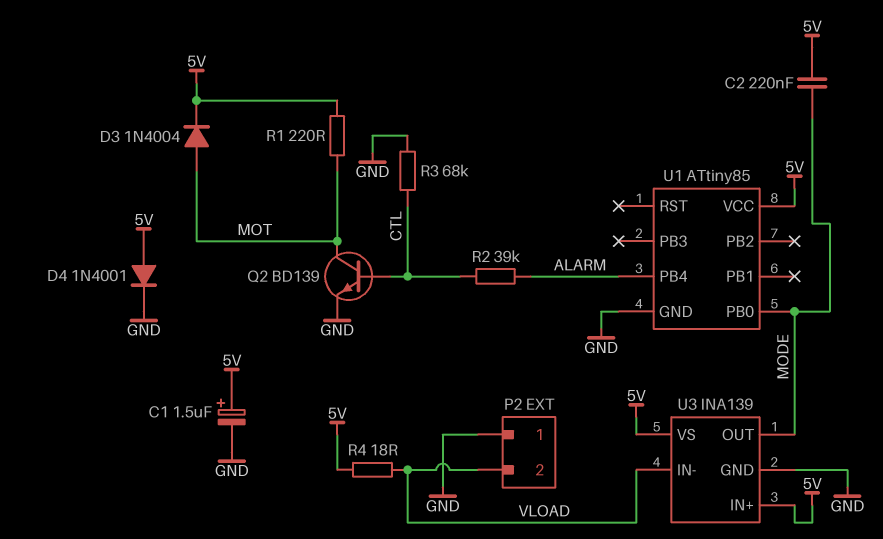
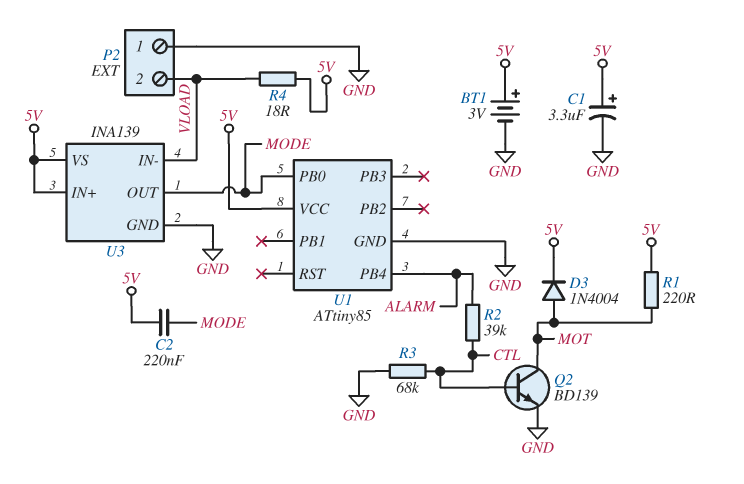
BT1: none -> 3V (plus 5V, minus GND)
C1: 1.5uF (plus 5V, minus GND) -> 3.3uF (plus 5V, minus GND)
D4: diode 1N4001 (A 5V, K GND) -> none

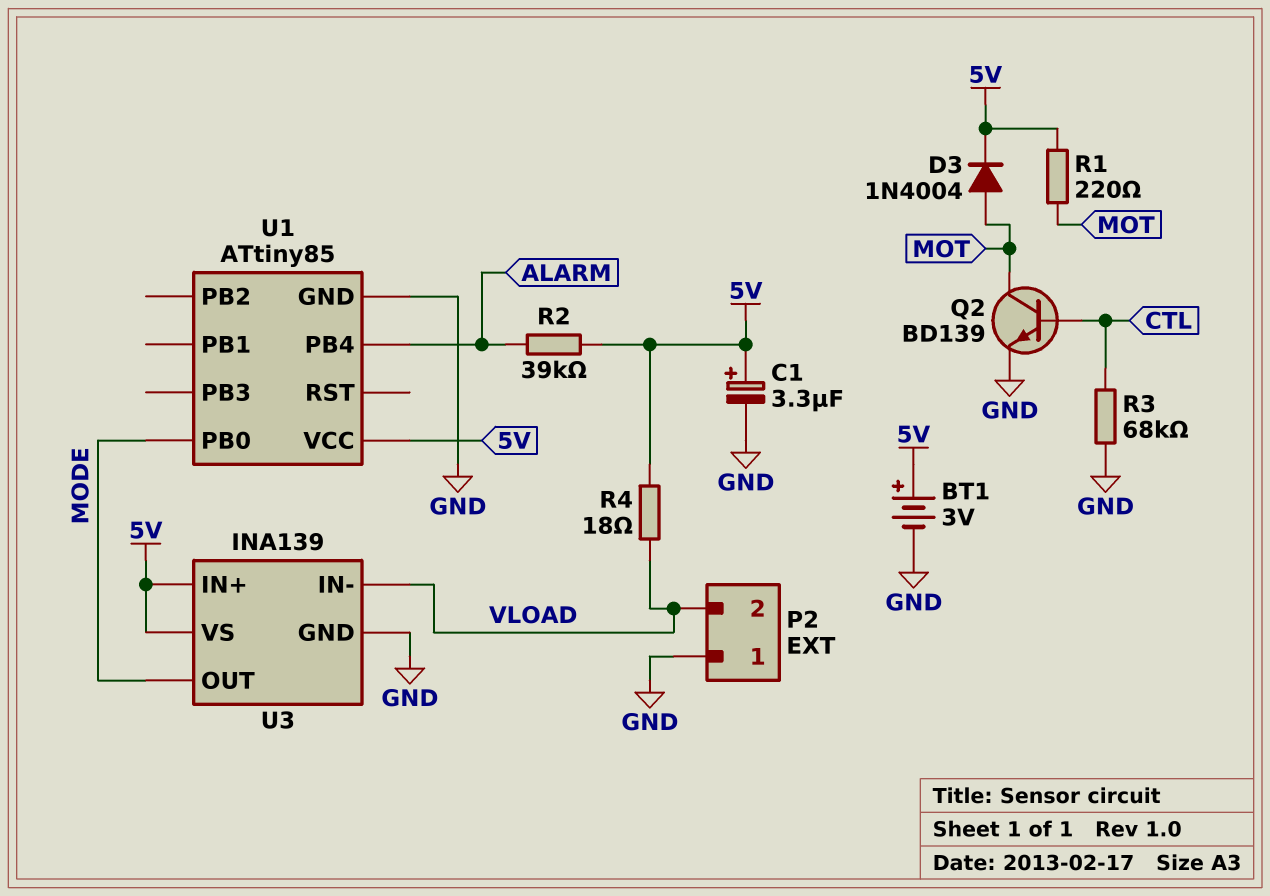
C2: 220nF (5V, MODE) -> none
R2: 39k (ALARM, CTL) -> 39k (5V, ALARM)

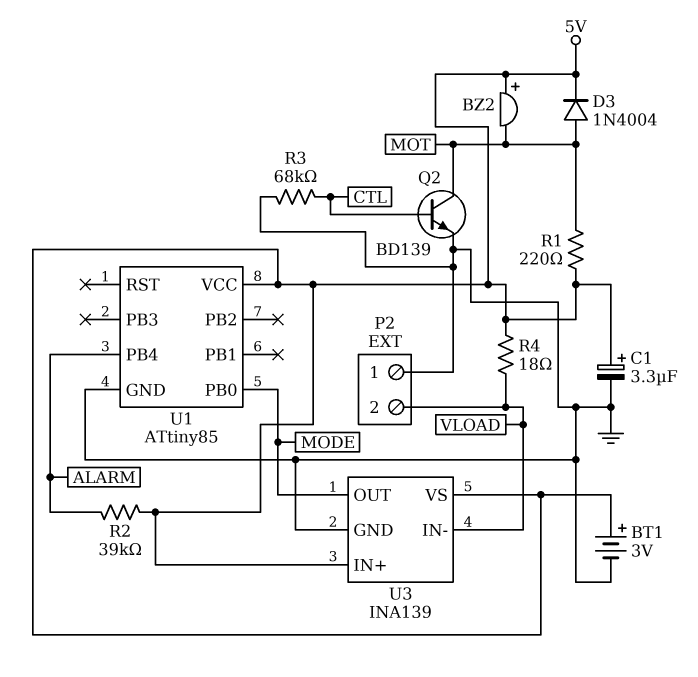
BZ2: none -> buzzer (plus 5V, minus MOT)

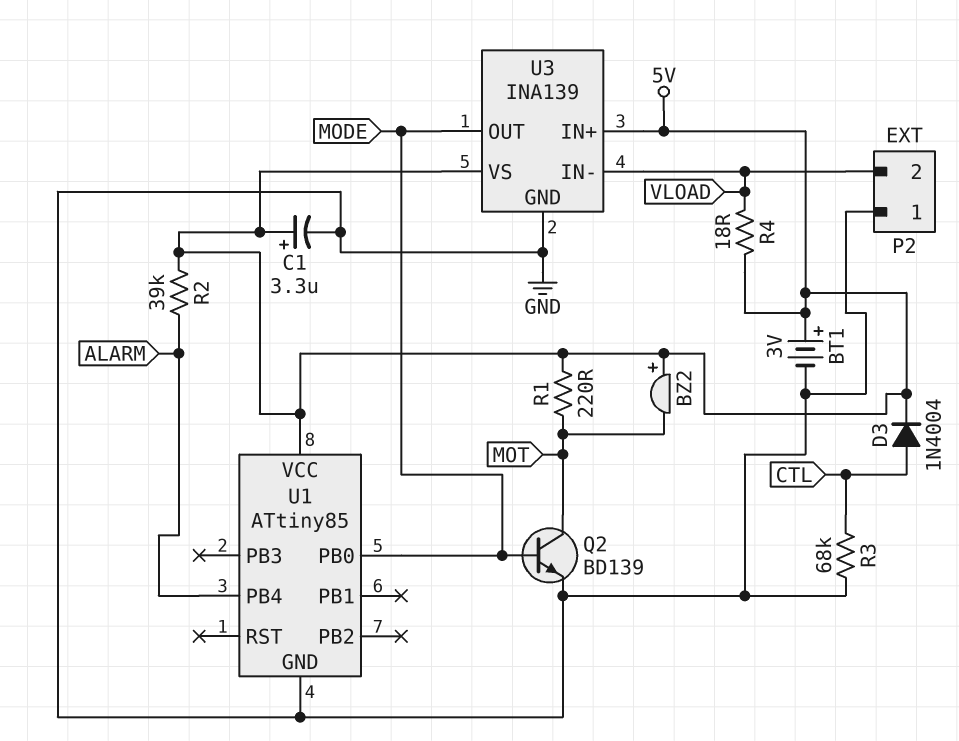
D3: diode 1N4004 (A MOT, K 5V) -> diode 1N4004 (A CTL, K 5V)
Q2: NPN BD139 (B CTL, C MOT, E GND) -> NPN BD139 (B MODE, C MOT, E GND)

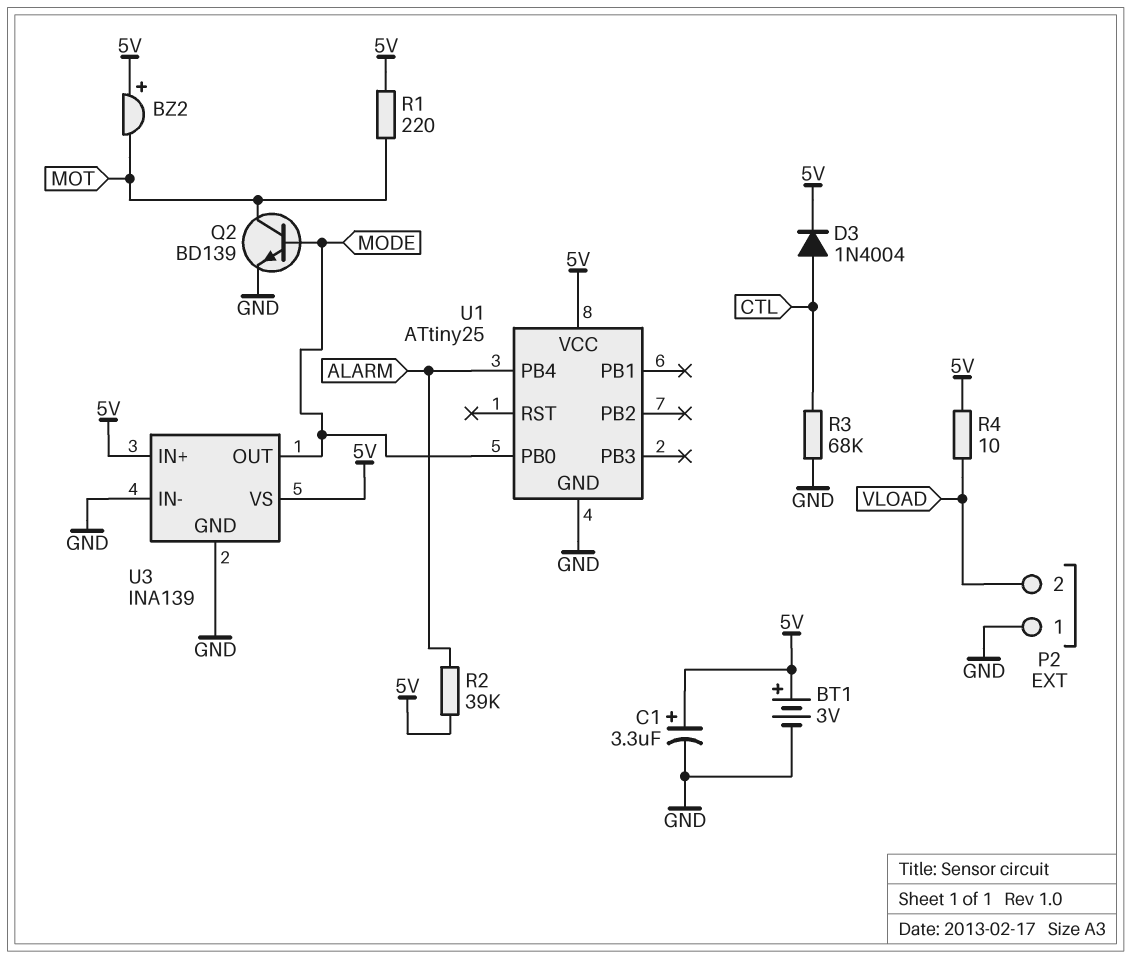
R4: 18 (5V, VLOAD) -> 10 (5V, VLOAD)
U1: ATtiny85 -> ATtiny25
U3 pin IN-: VLOAD -> GND

